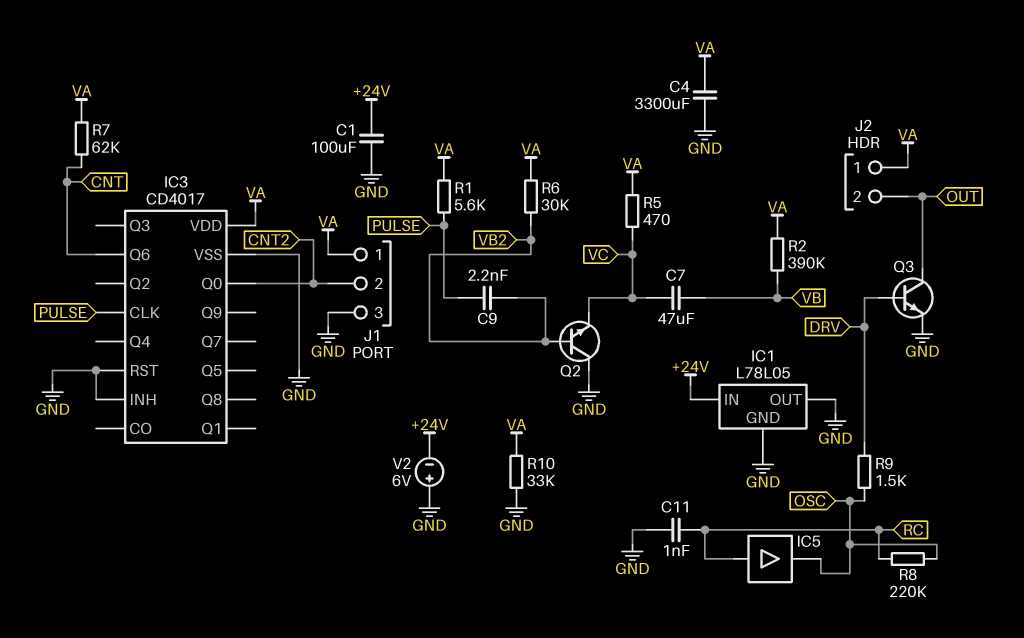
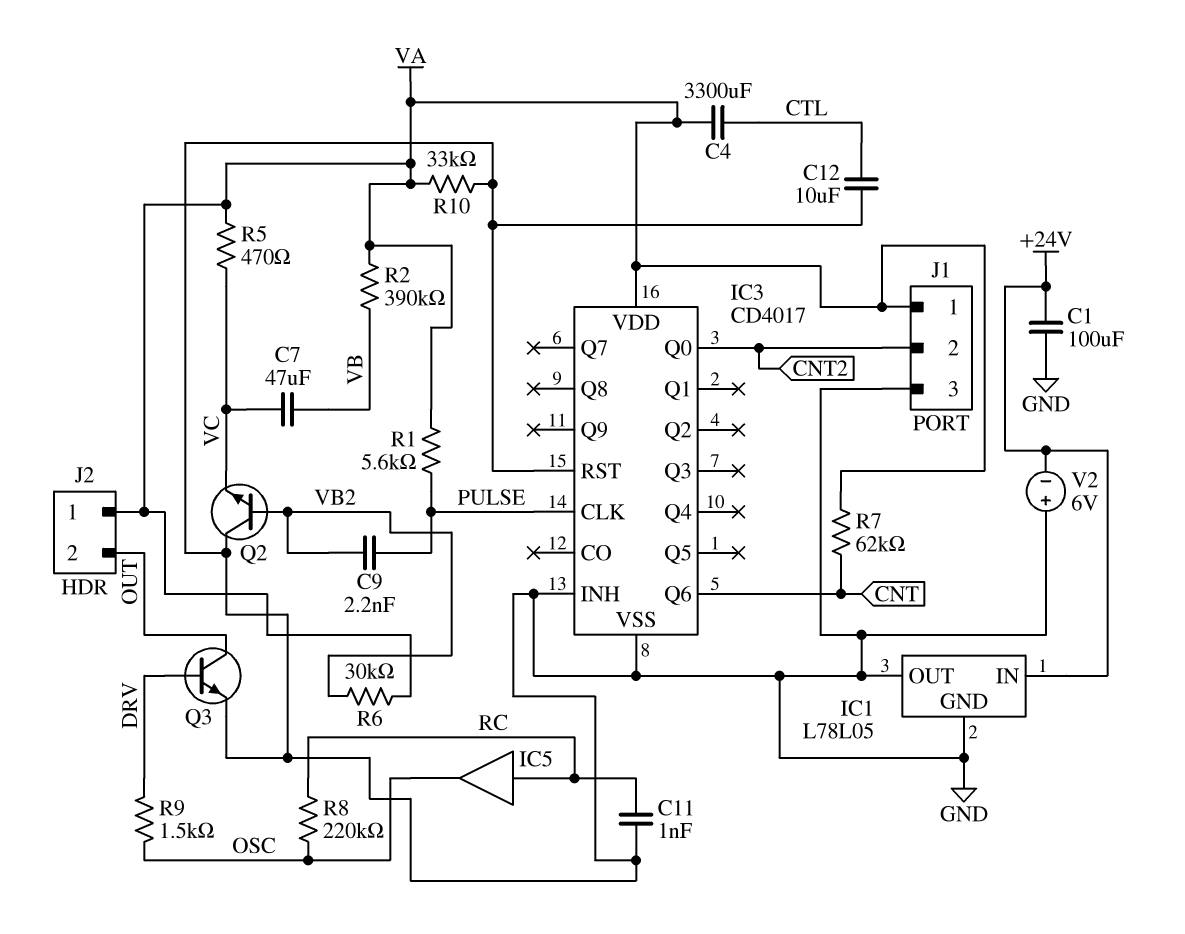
C4: 3300uF (GND, VA) -> 3300uF (CTL, VA)
C12: none -> 10uF (CTL, GND)

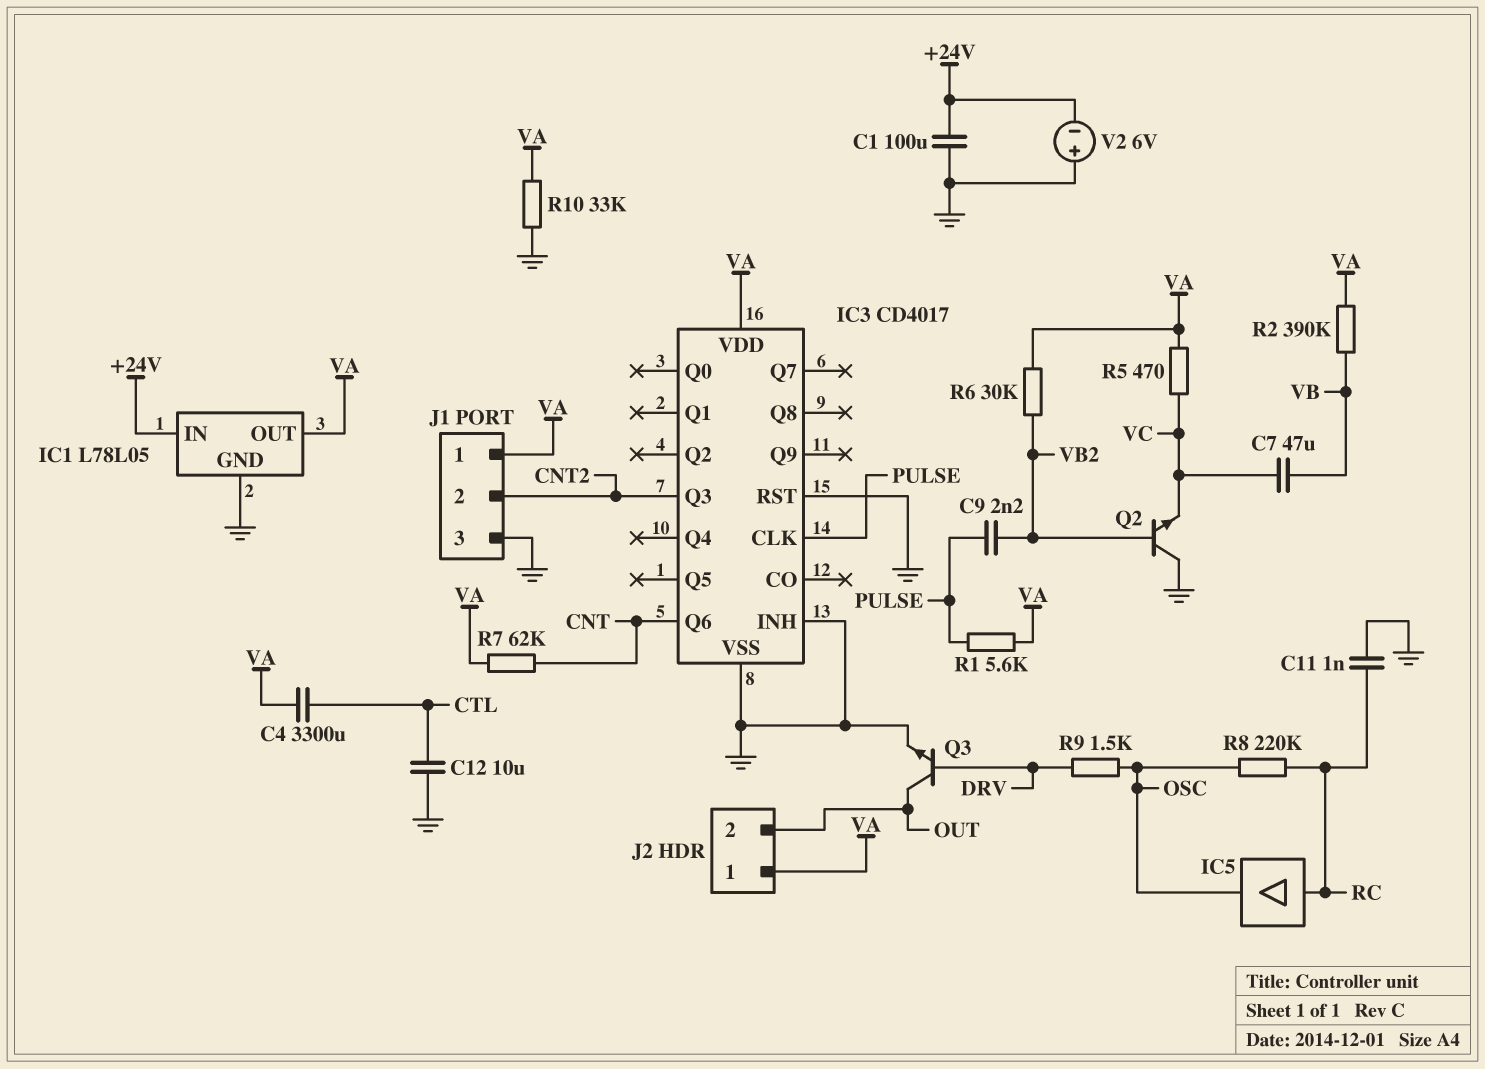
IC1 pin OUT: GND -> VA
IC3 pin Q0: CNT2 -> none
IC3 pin Q3: none -> CNT2

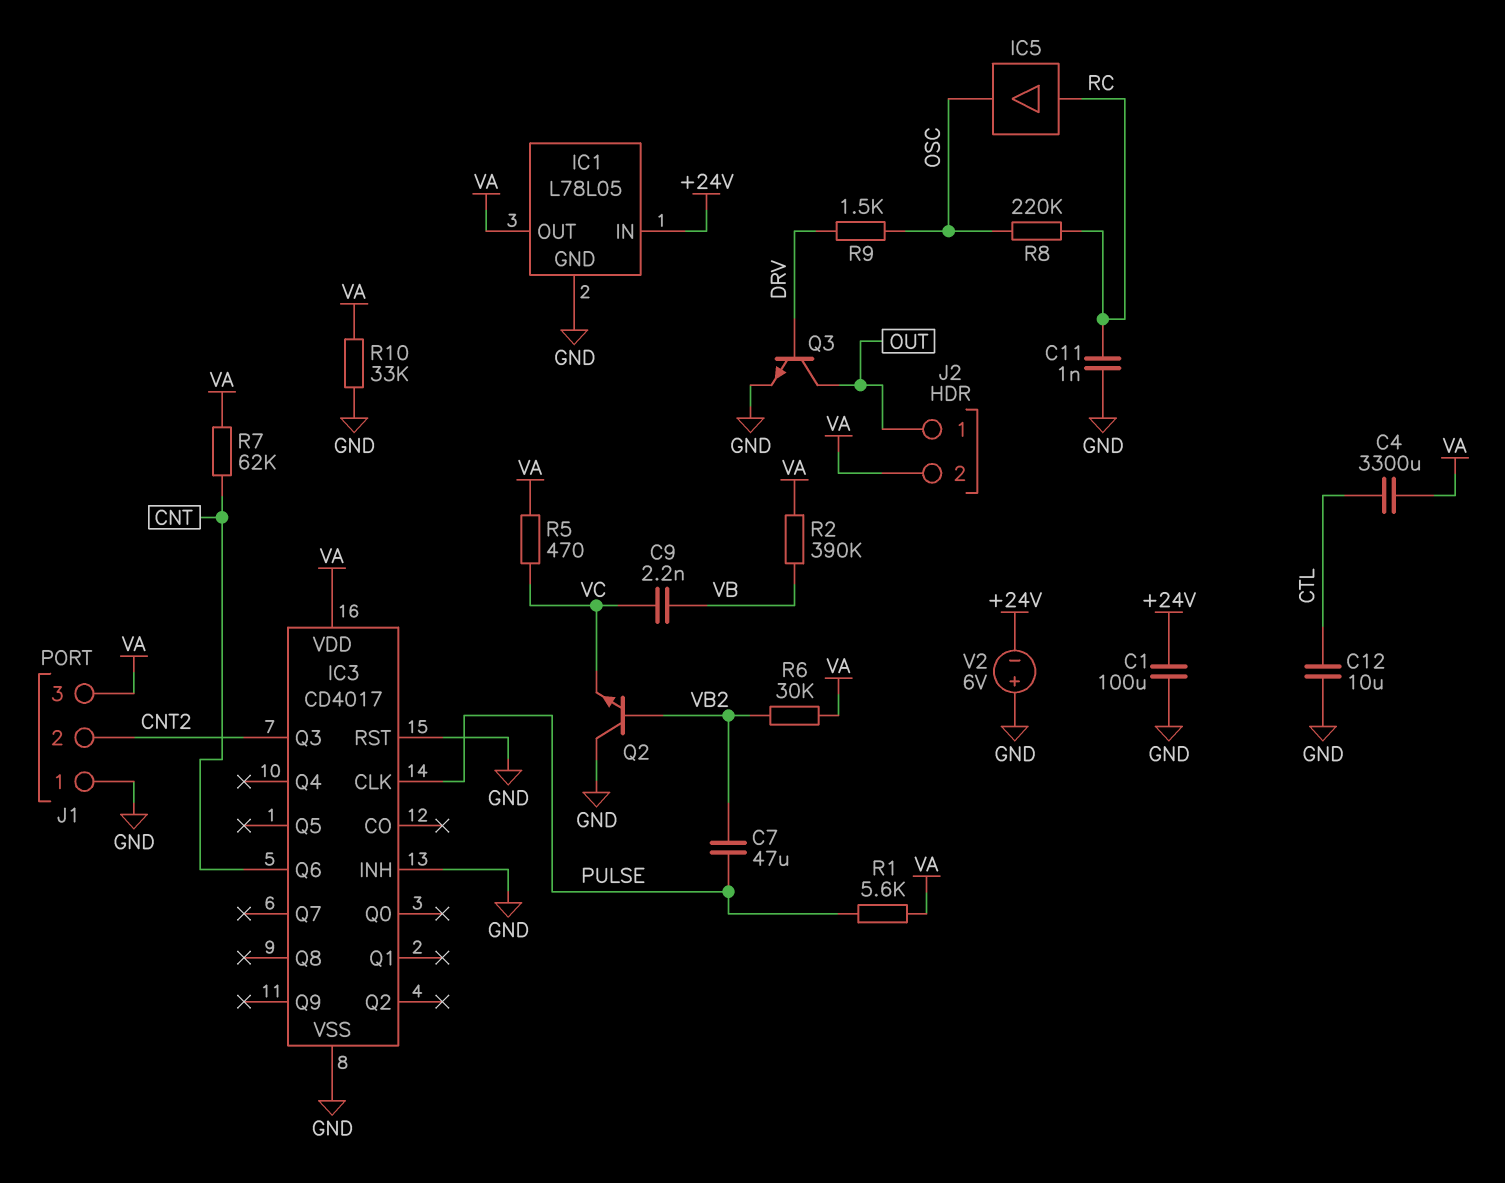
C7: 47uF (VB, VC) -> 47uF (PULSE, VB2)
C9: 2.2nF (PULSE, VB2) -> 2.2nF (VB, VC)
J1 pin 1: VA -> GND
J1 pin 3: GND -> VA
J2 pin 1: VA -> OUT
J2 pin 2: OUT -> VA

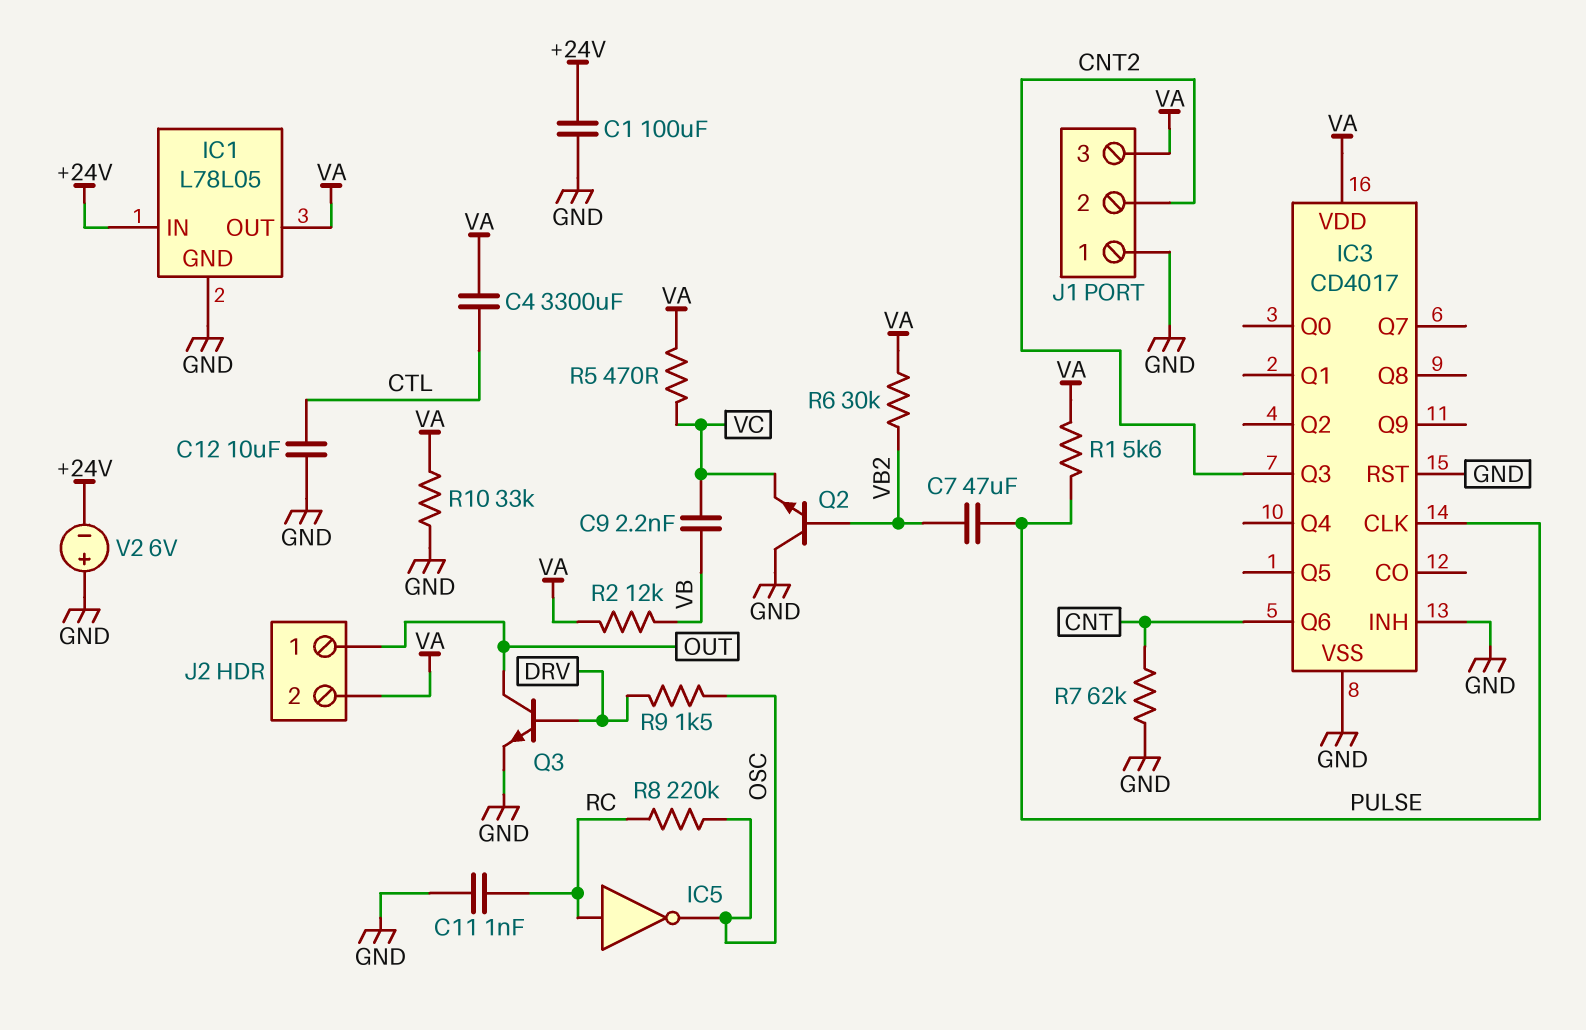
IC5: buffer (in RC, out OSC) -> NOT (in RC, out OSC)
R2: 390k (VA, VB) -> 12k (VA, VB)
R7: 62k (CNT, VA) -> 62k (CNT, GND)

